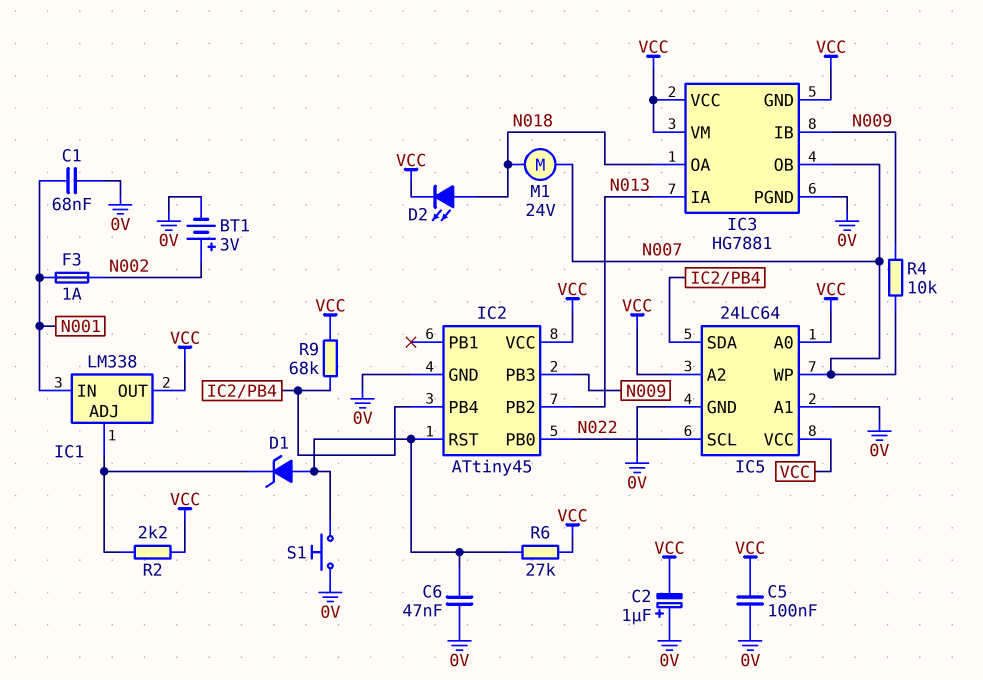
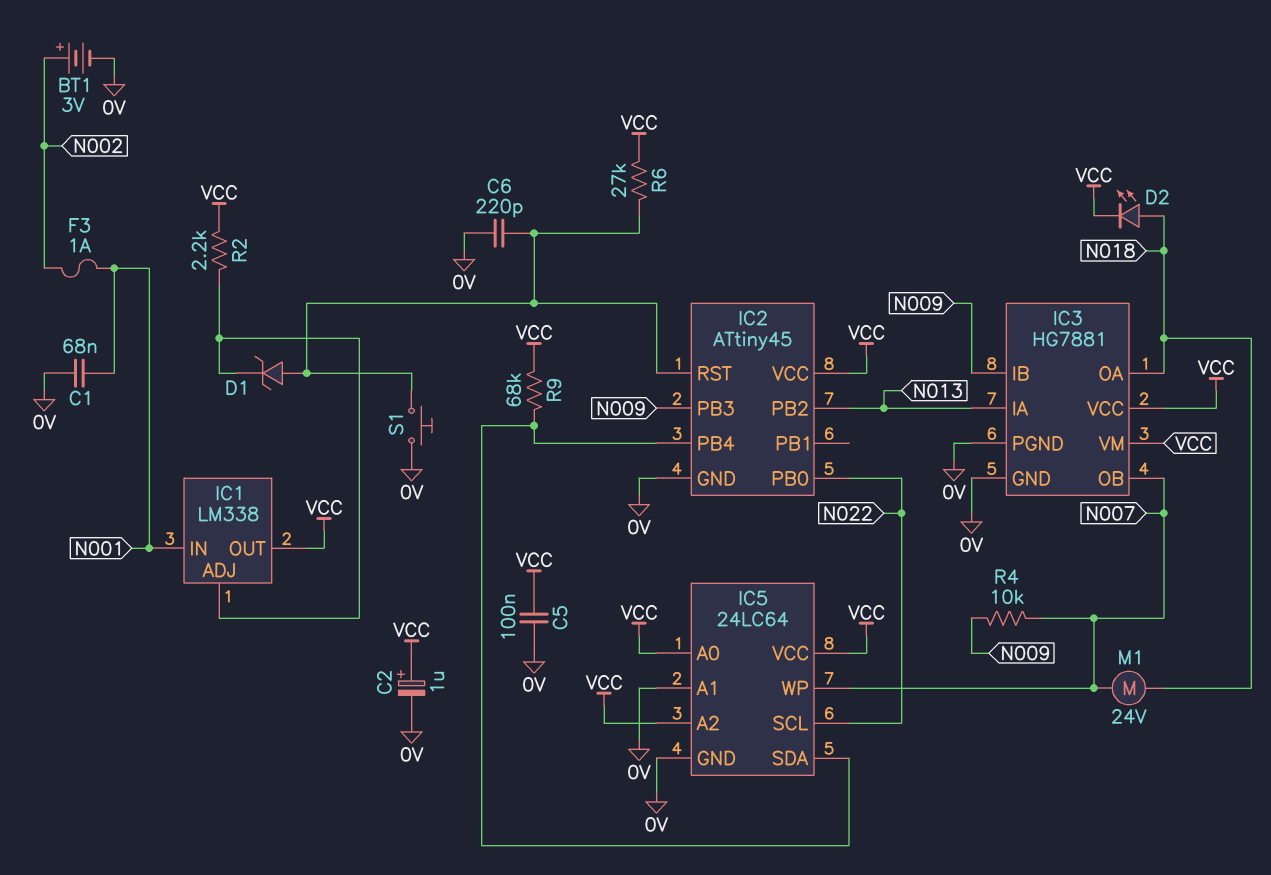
C2: 1uF (plus 0V, minus VCC) -> 1uF (plus VCC, minus 0V)
C6: 47nF (0V, IC2/RST) -> 220pF (0V, IC2/RST)
IC3 pin GND: VCC -> 0V

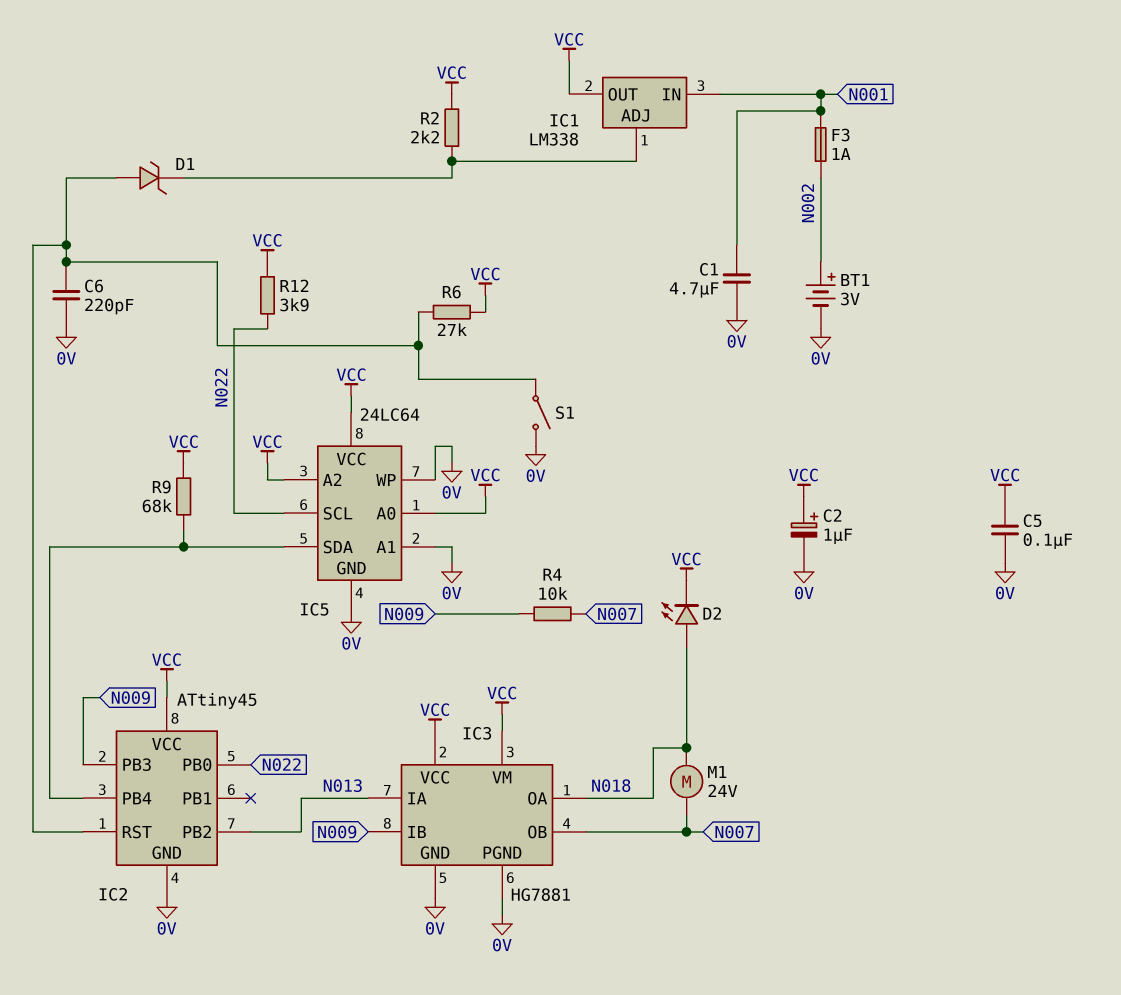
C1: 68nF (0V, N001) -> 4.7uF (0V, N001)
IC5 pin WP: N007 -> 0V
R12: none -> 3.9k (N022, VCC)
S1: button (0V, IC2/RST) -> switch (0V, IC2/RST)

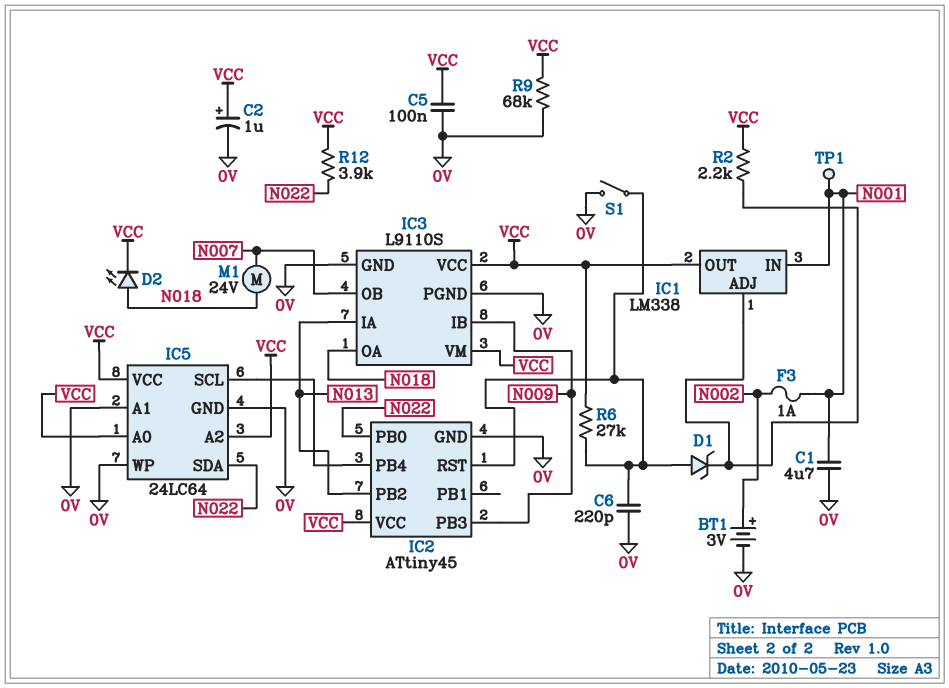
IC3: HG7881 -> L9110S
IC5 pin SCL: N022 -> IC2/PB4
IC5 pin SDA: IC2/PB4 -> N022
R4: 10k (N007, N009) -> none
R9: 68k (IC2/PB4, VCC) -> 68k (0V, VCC)
TP1: none -> test point (N001)

